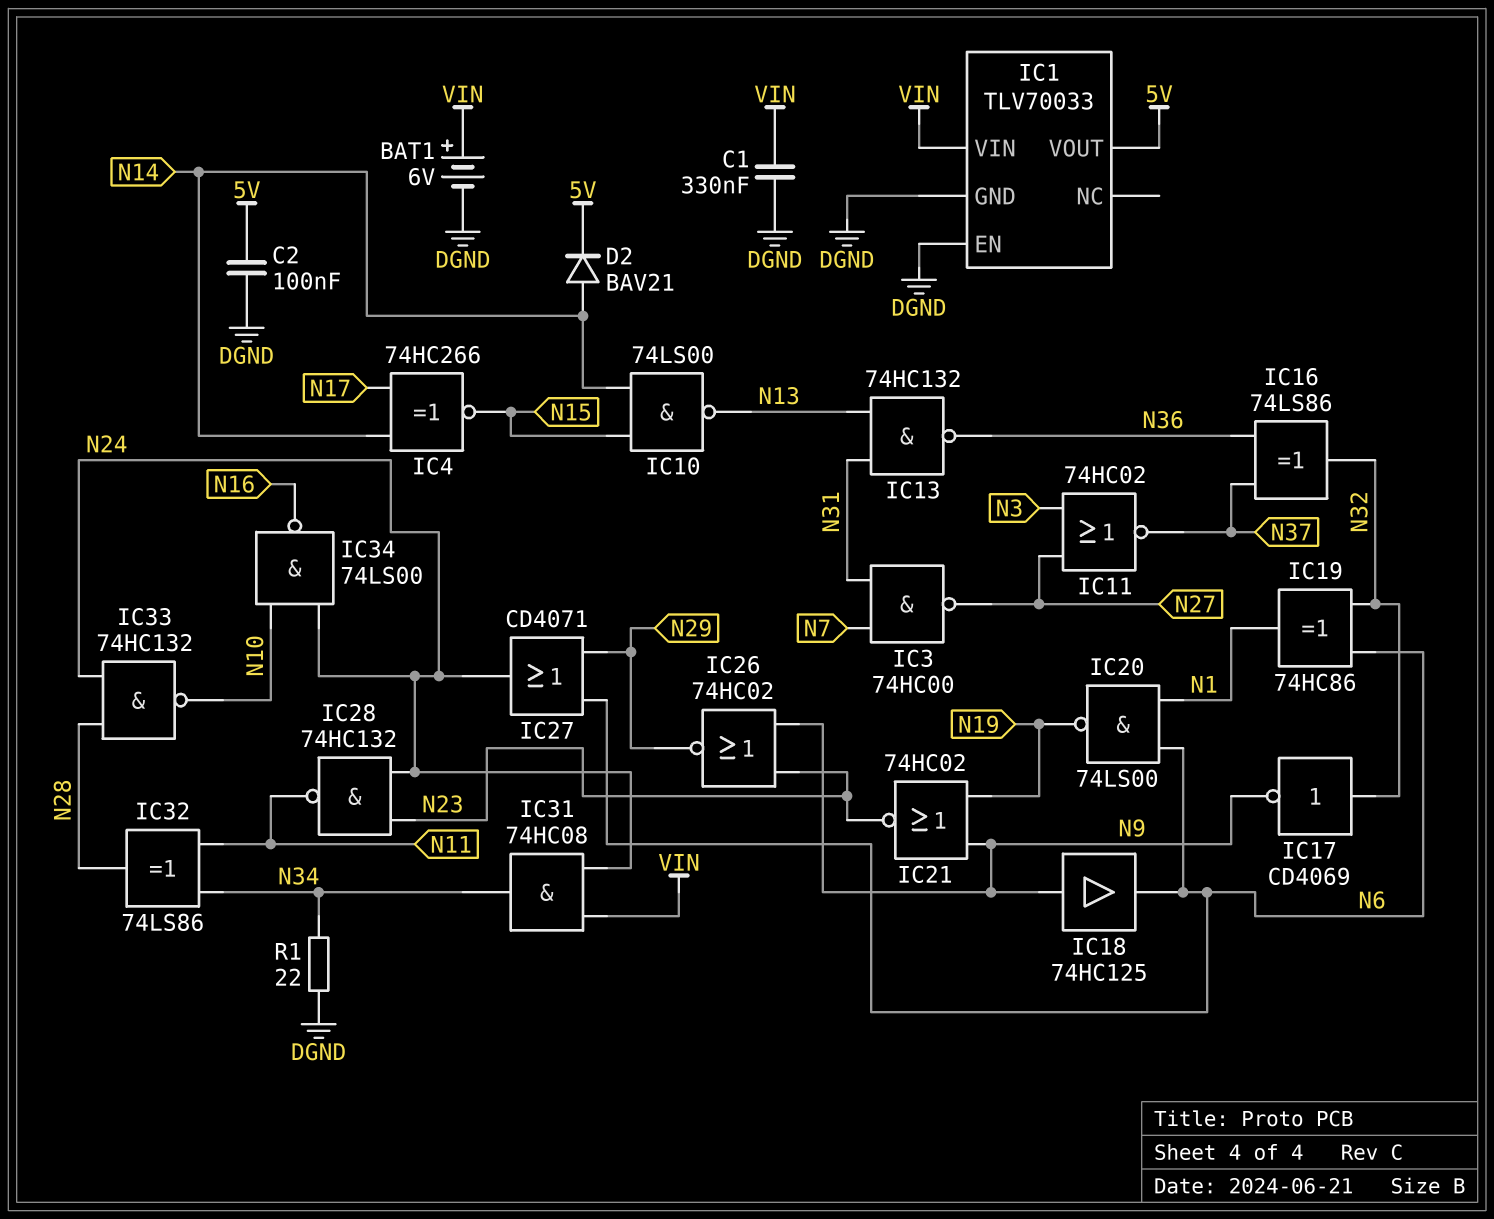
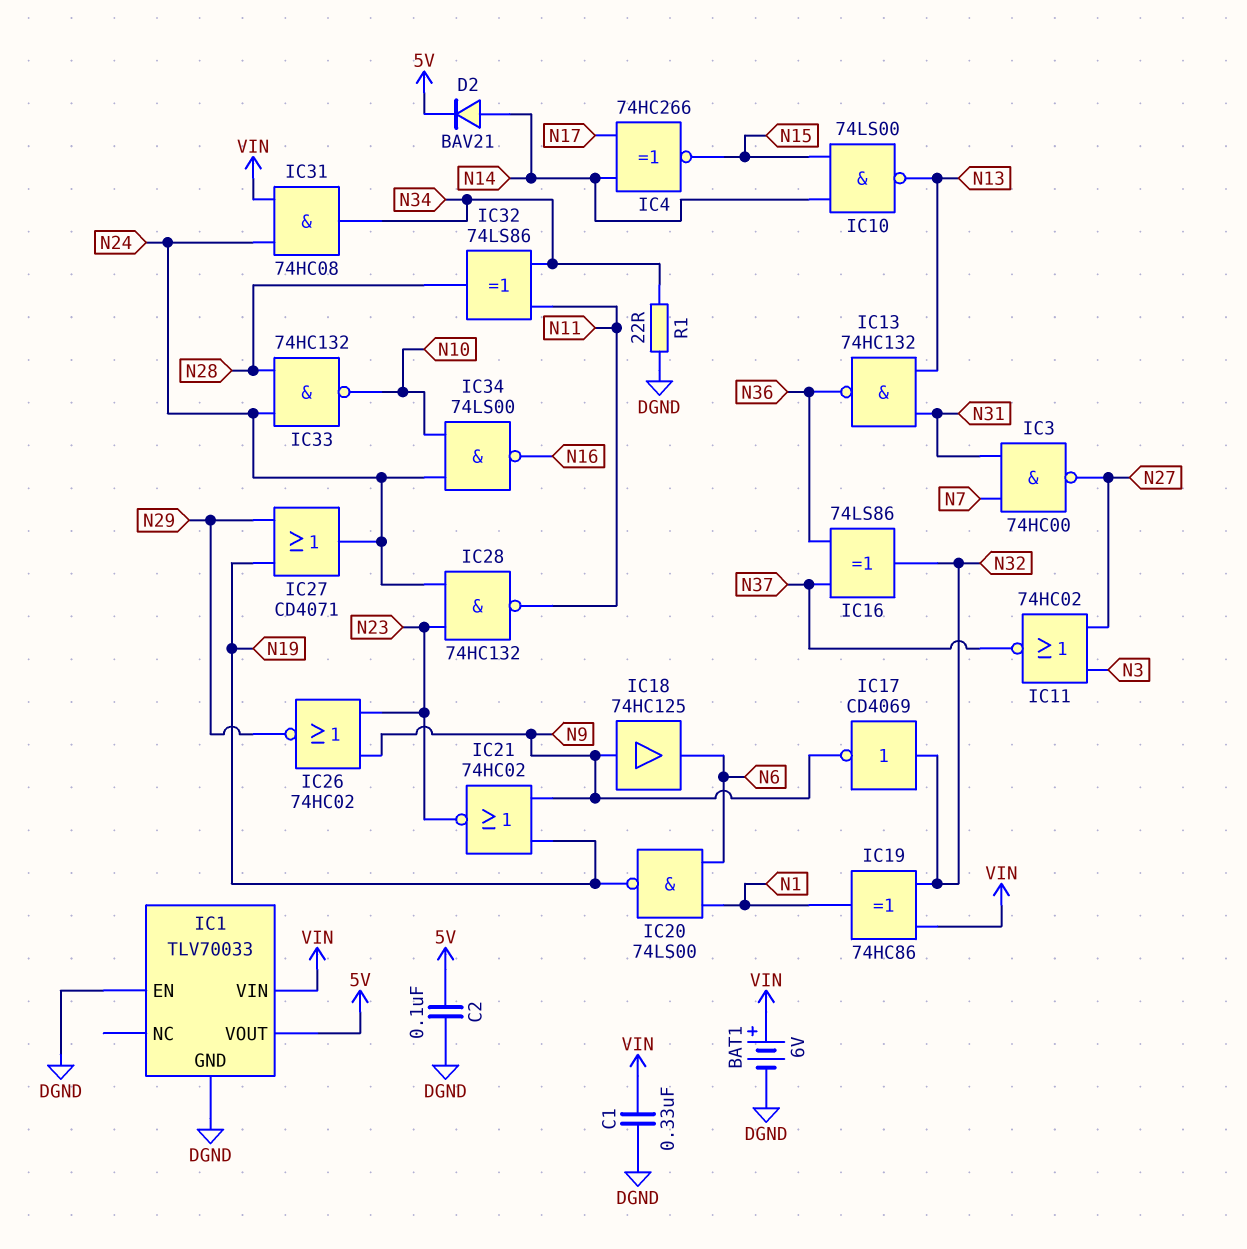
IC19: XOR 74HC86 (in N6, in N32, out N1) -> XOR 74HC86 (in N32, in VIN, out N1)
IC27: OR CD4071 (in N6, in N29, out N24) -> OR CD4071 (in N19, in N29, out N24)

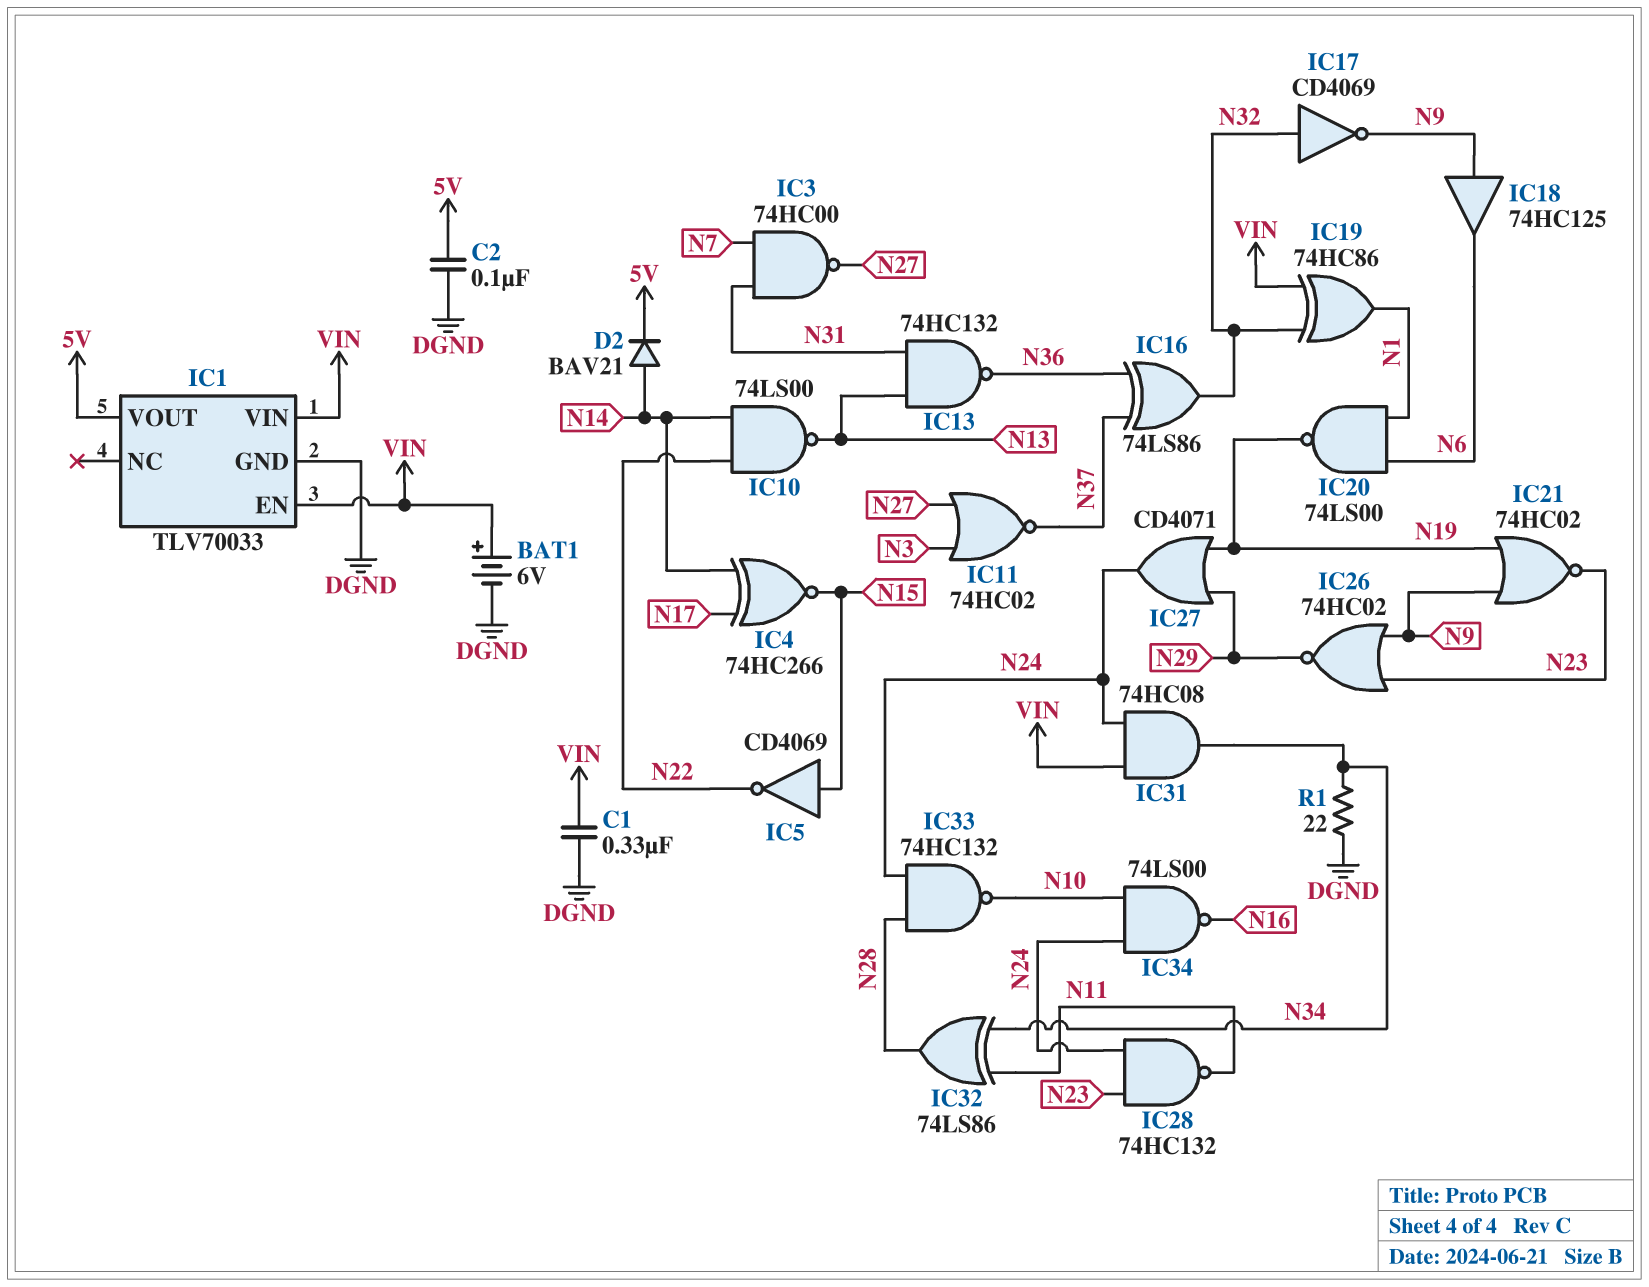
IC1 pin EN: DGND -> VIN
IC5: none -> NOT CD4069 (in N15, out N22)
IC10: NAND 74LS00 (in N14, in N15, out N13) -> NAND 74LS00 (in N14, in N22, out N13)

